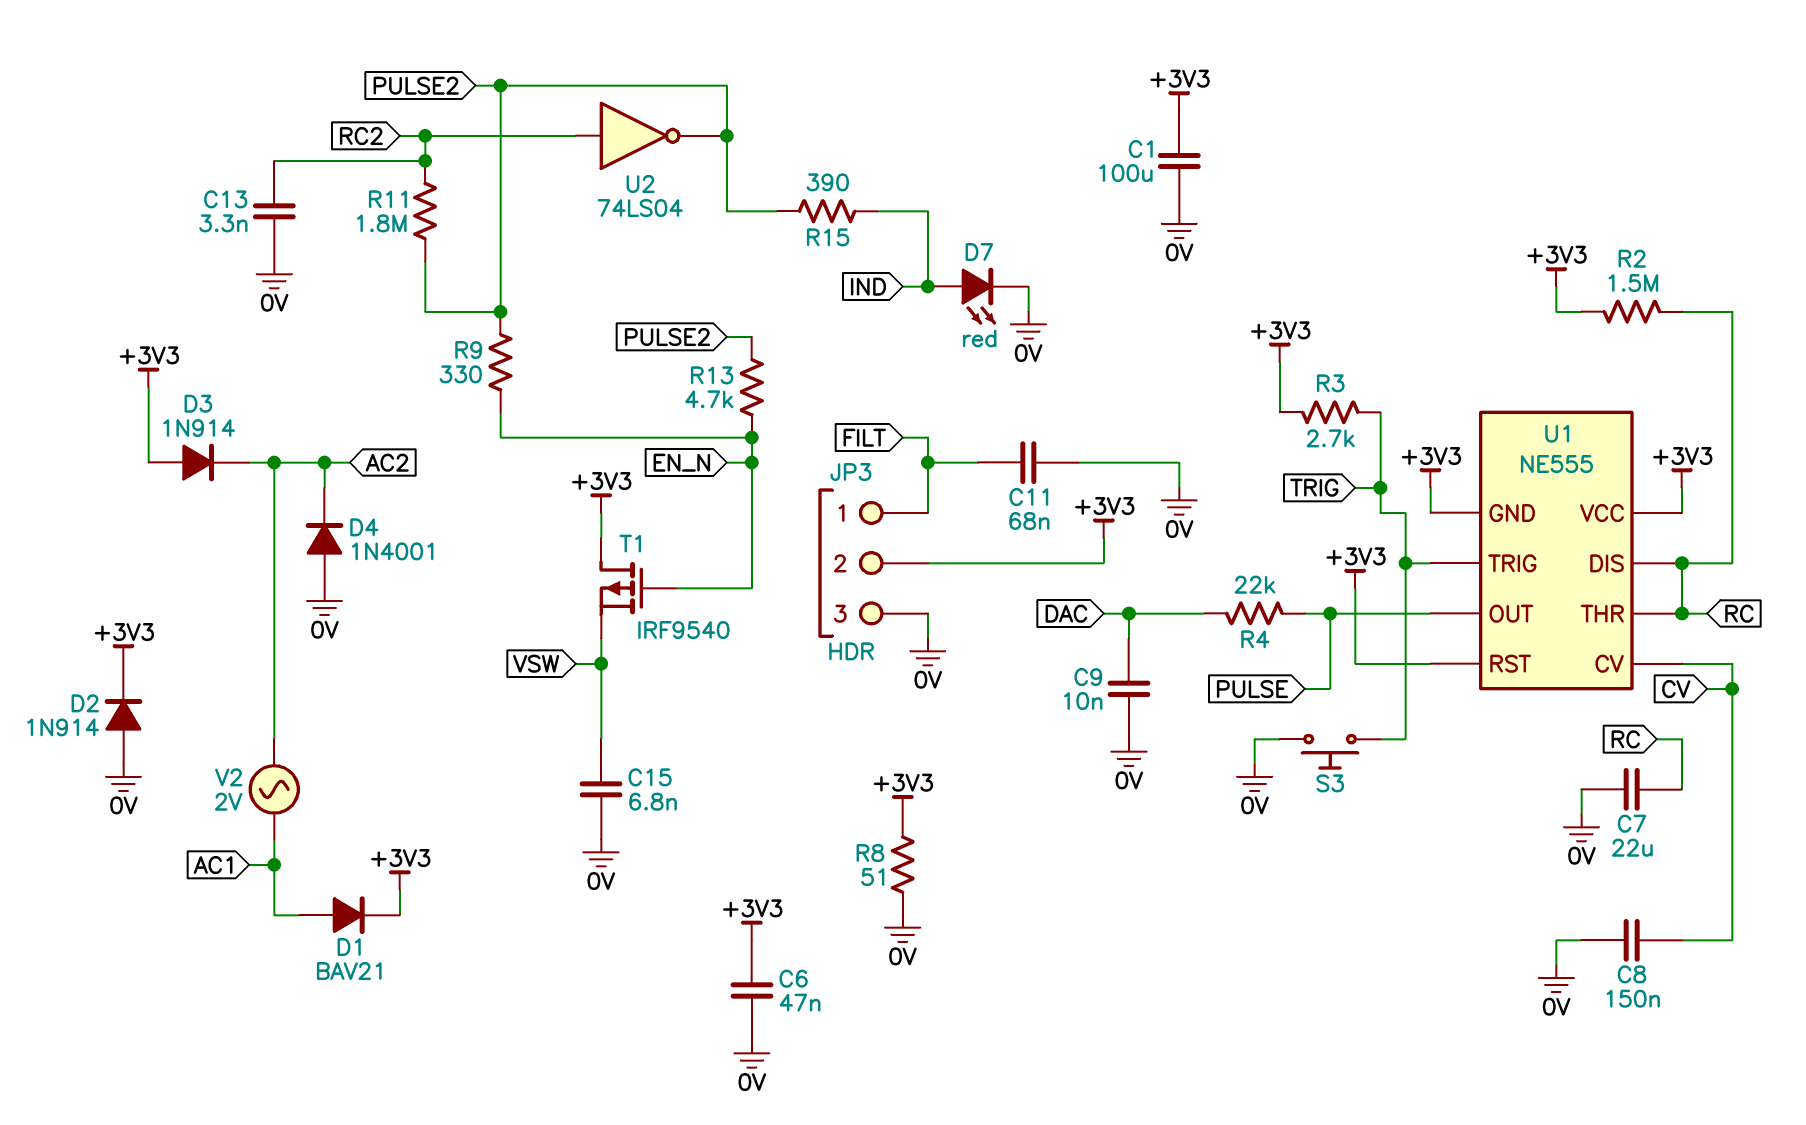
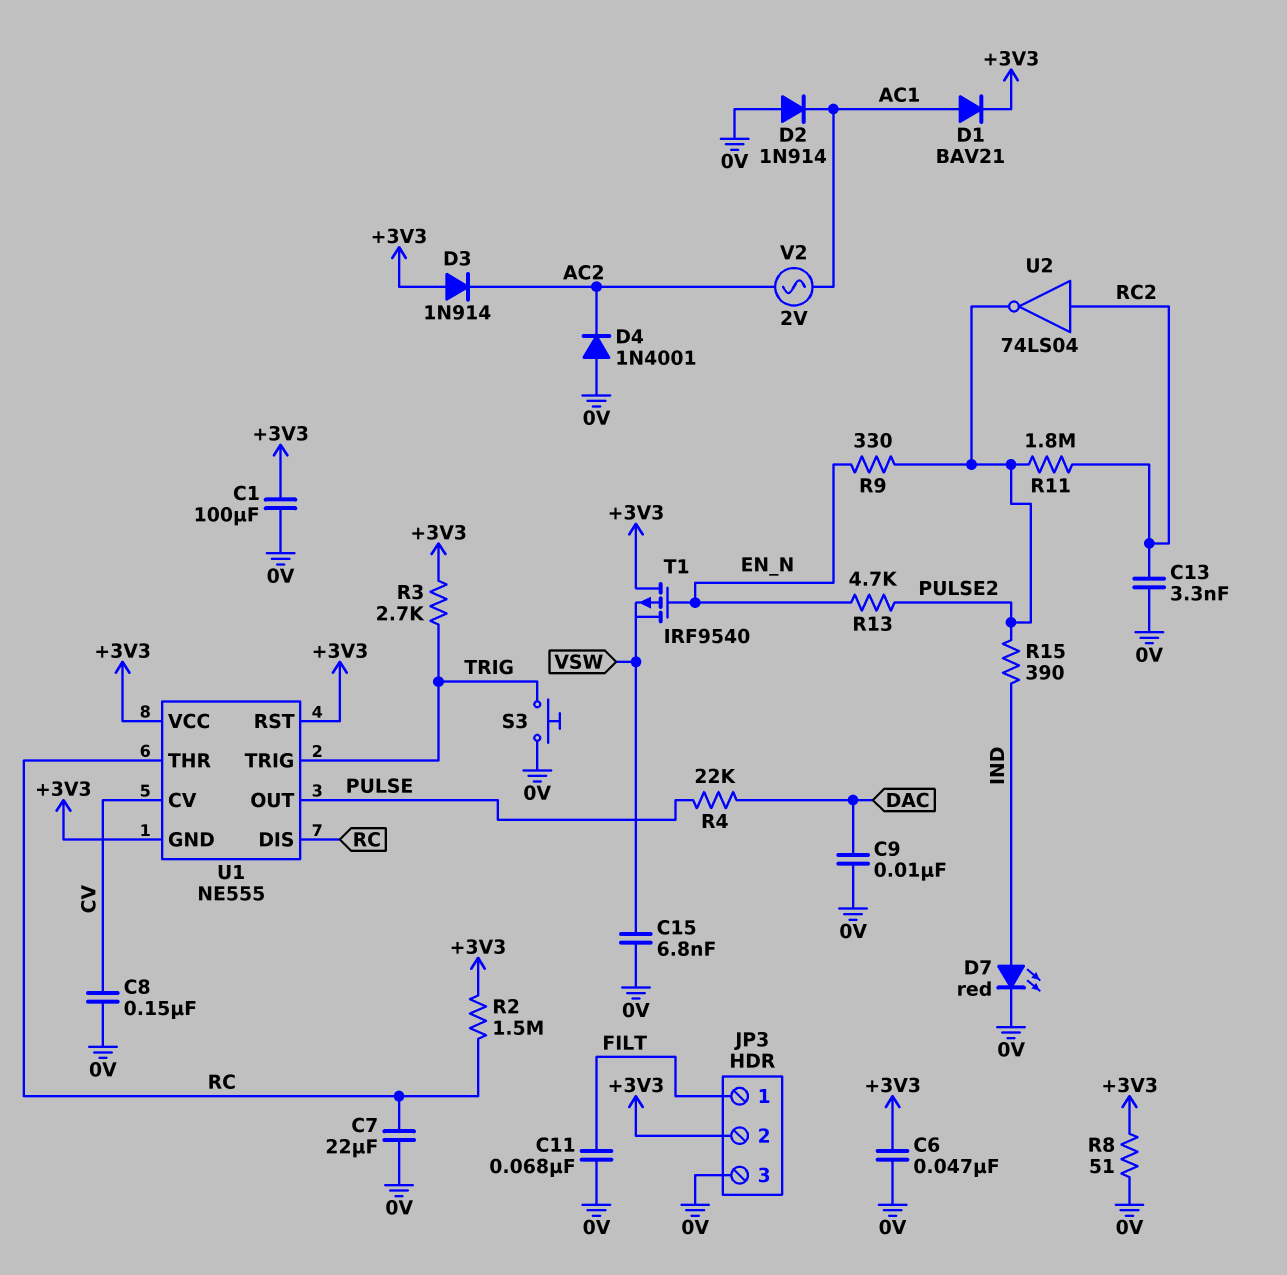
D2: diode 1N914 (A 0V, K +3V3) -> diode 1N914 (A 0V, K AC1)

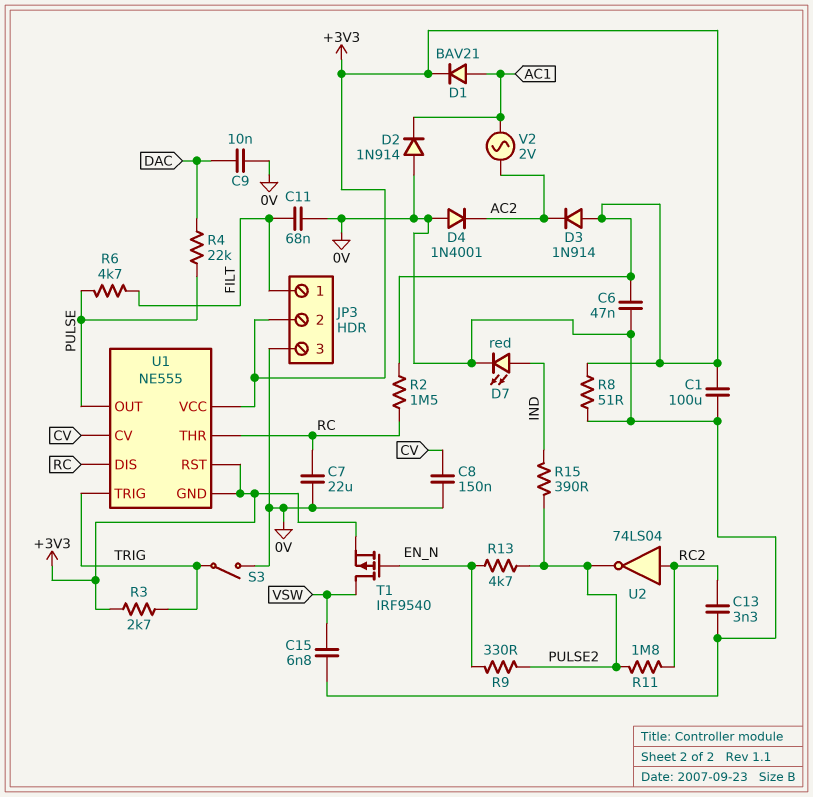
R6: none -> 4.7k (FILT, PULSE)
S3: button (0V, TRIG) -> switch (0V, TRIG)
T1: PMOS IRF9540 (G EN_N, D +3V3, S VSW) -> PMOS IRF9540 (G EN_N, D VSW, S +3V3)

